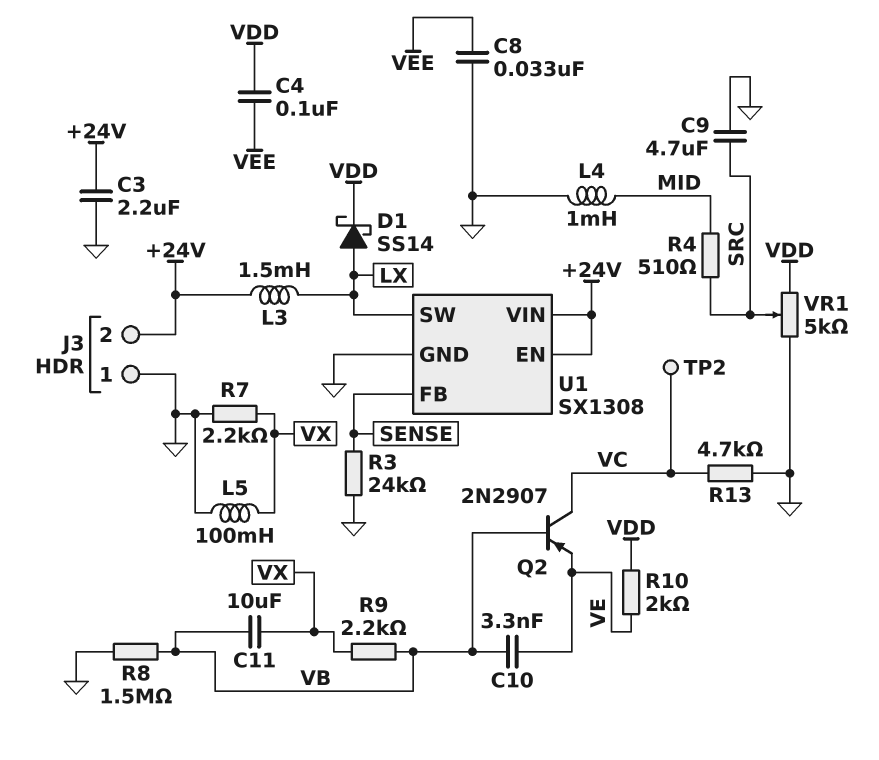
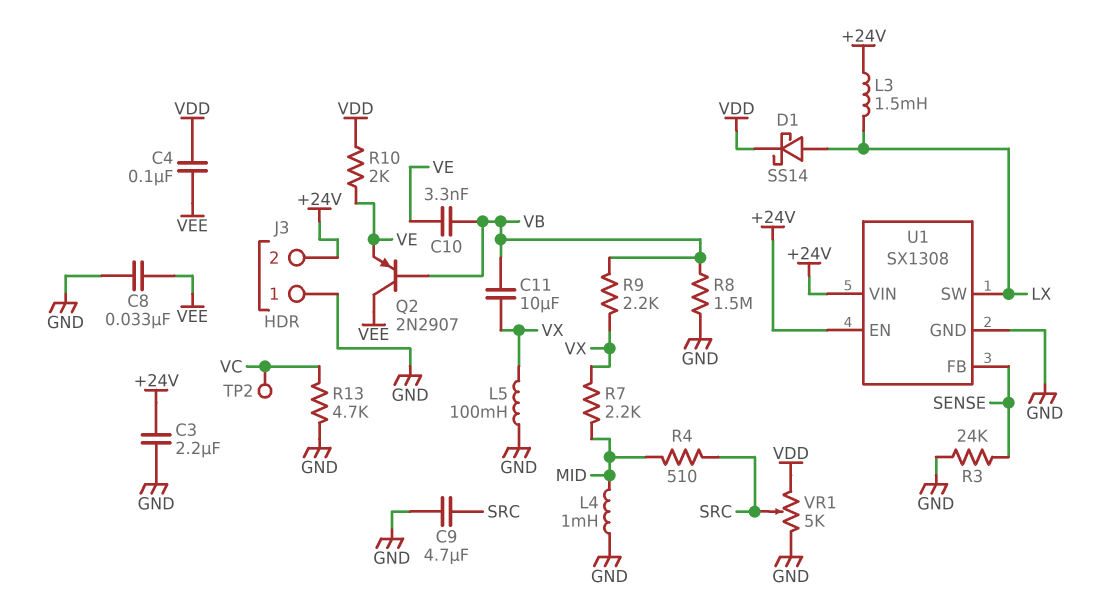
Q2: PNP 2N2907 (B VB, C VC, E VE) -> PNP 2N2907 (B VB, C VEE, E VE)
R7: 2.2k (GND, VX) -> 2.2k (MID, VX)

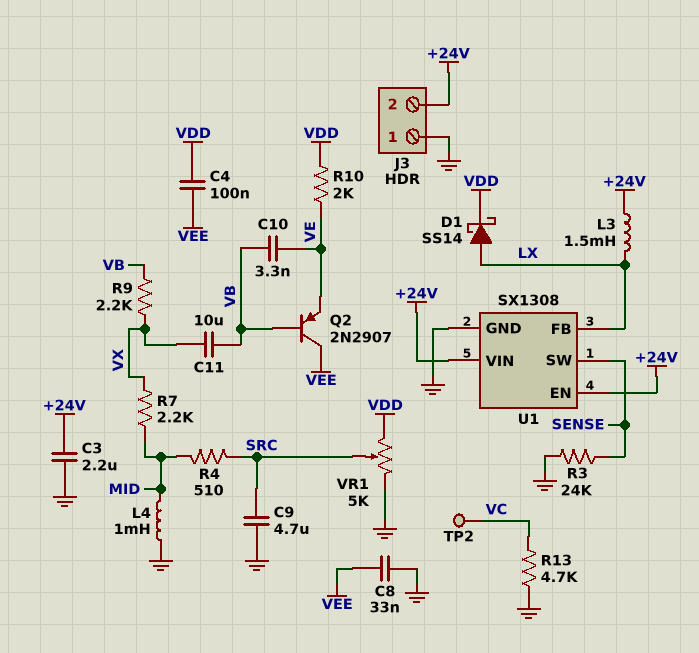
L5: 100mH (GND, VX) -> none
R8: 1.5M (GND, VB) -> none
U1 pin FB: SENSE -> LX
U1 pin SW: LX -> SENSE

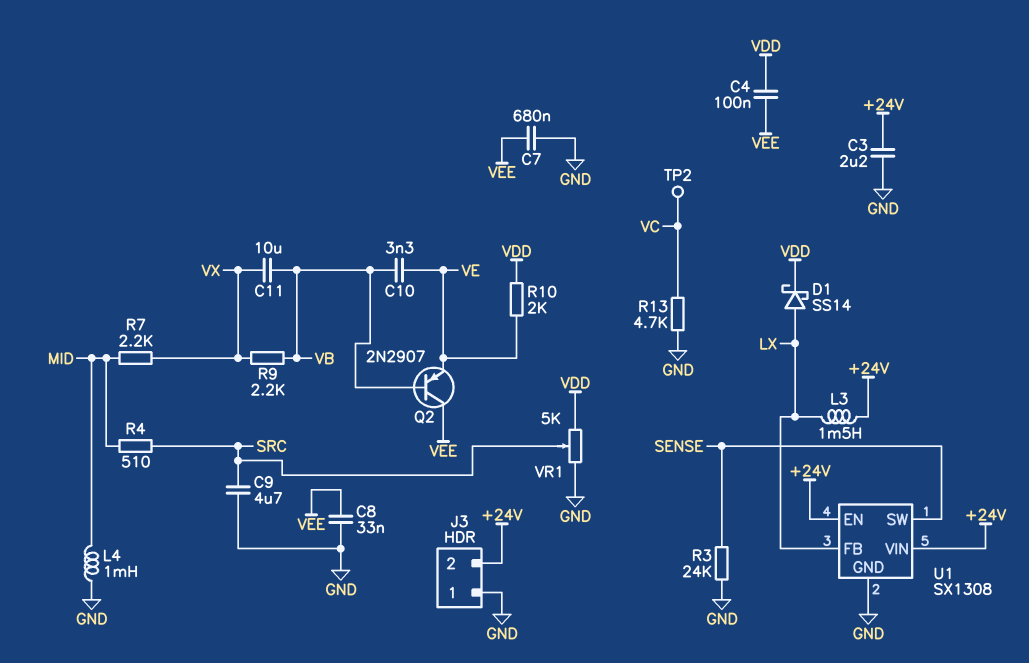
C7: none -> 680nF (GND, VEE)

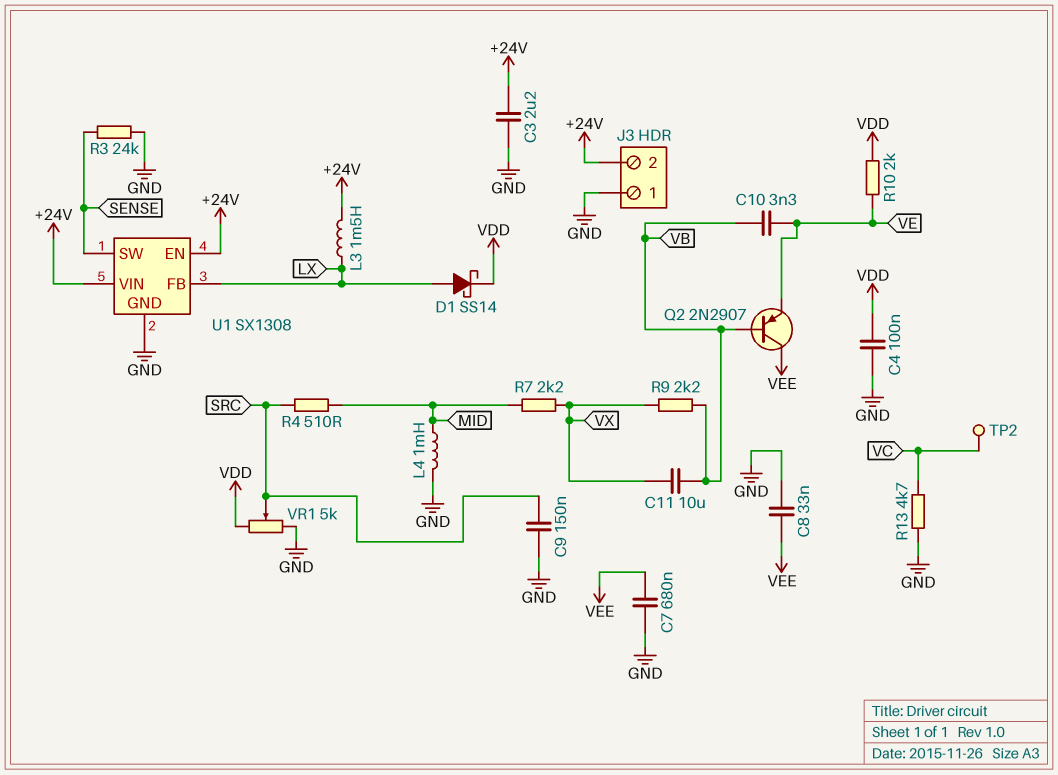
C4: 100nF (VDD, VEE) -> 100nF (GND, VDD)
C9: 4.7uF (GND, SRC) -> 150nF (GND, SRC)

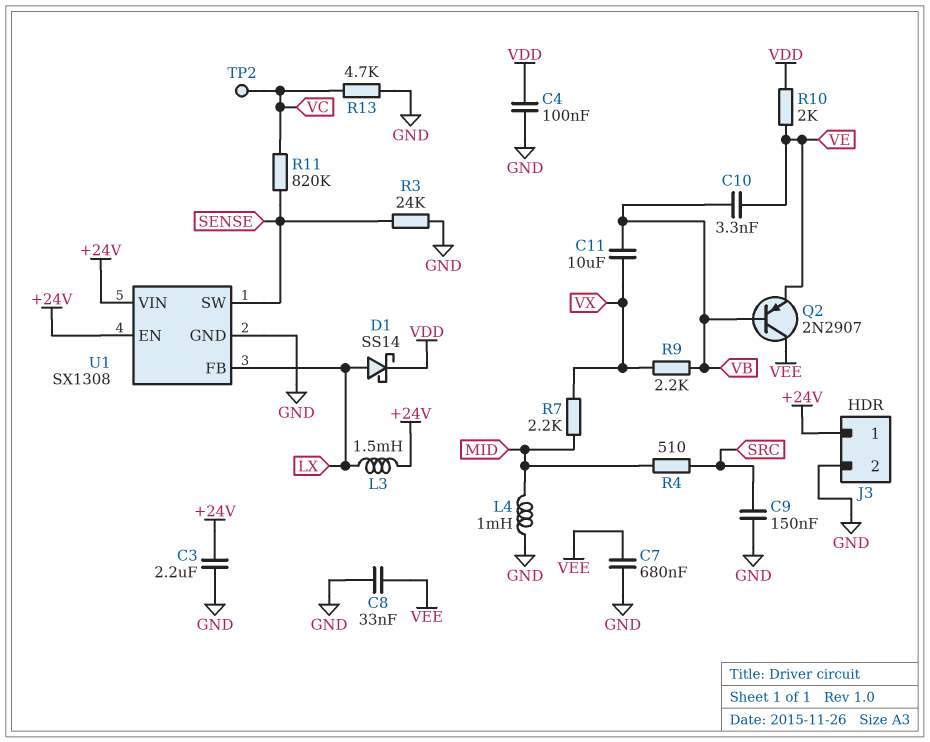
J3 pin 1: GND -> +24V
J3 pin 2: +24V -> GND
R11: none -> 820k (SENSE, VC)
VR1: 5k (GND, VDD, wiper SRC) -> none

